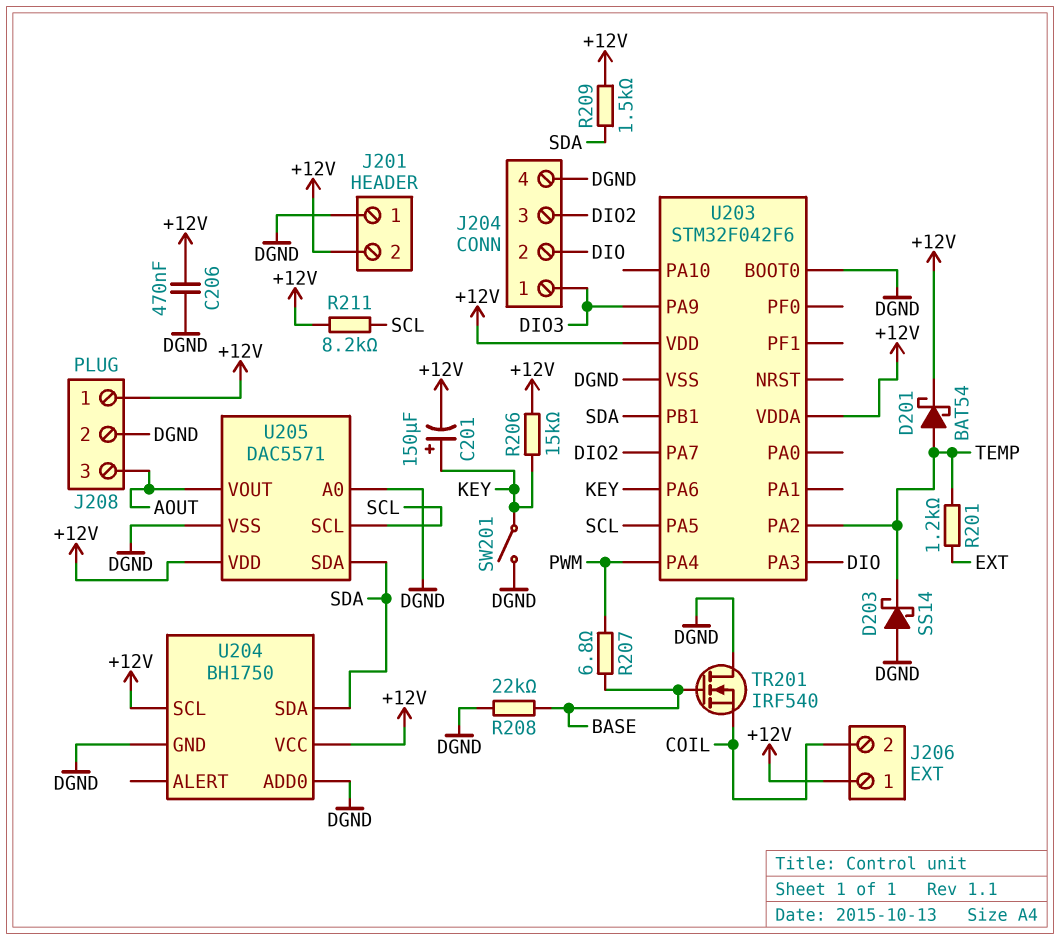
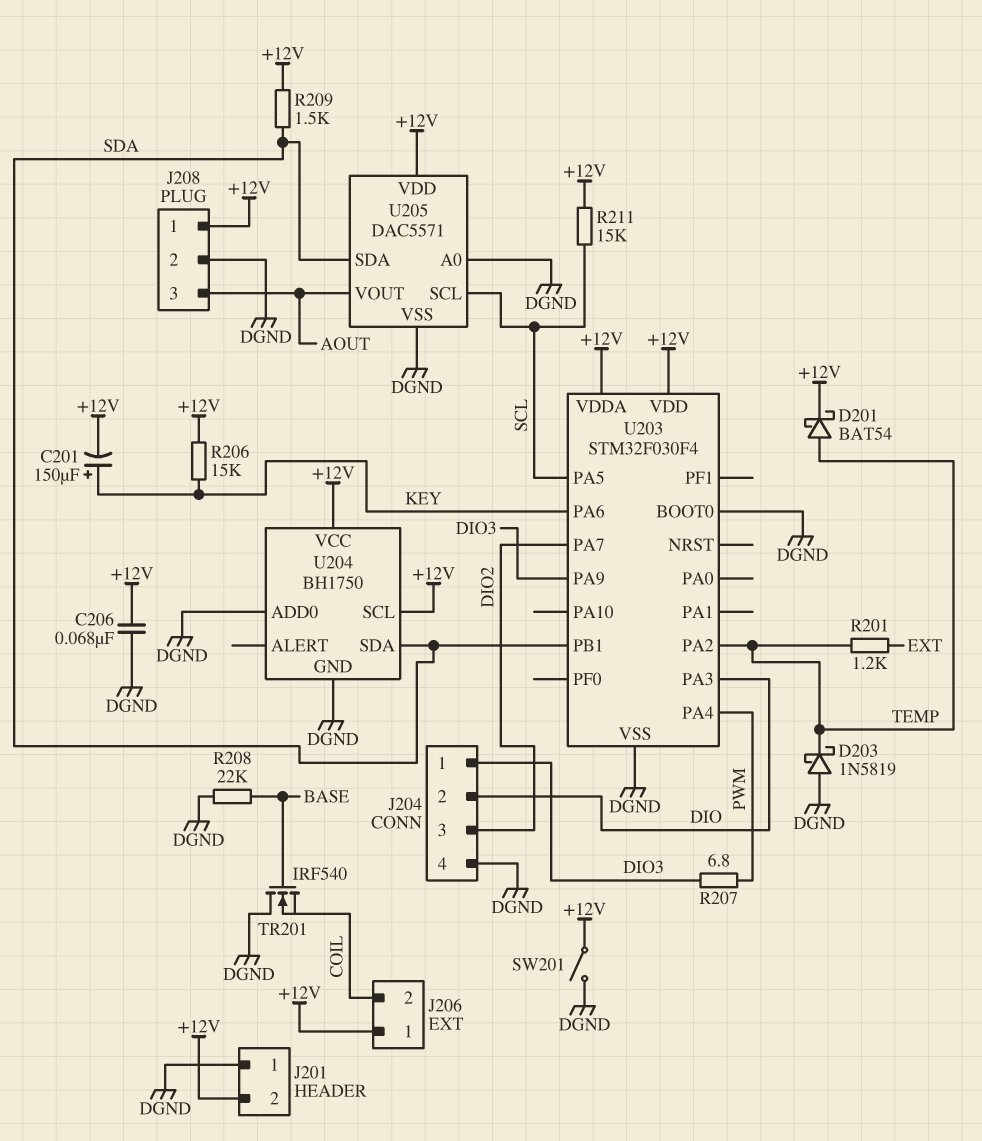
C206: 470nF (+12V, DGND) -> 68nF (+12V, DGND)
D203: schottky SS14 (A DGND, K TEMP) -> schottky 1N5819 (A DGND, K TEMP)
R207: 6.8 (BASE, PWM) -> 6.8 (DIO3, PWM)
R211: 8.2k (+12V, SCL) -> 15k (+12V, SCL)
SW201: switch (DGND, KEY) -> switch (+12V, DGND)
U203: STM32F042F6 -> STM32F030F4

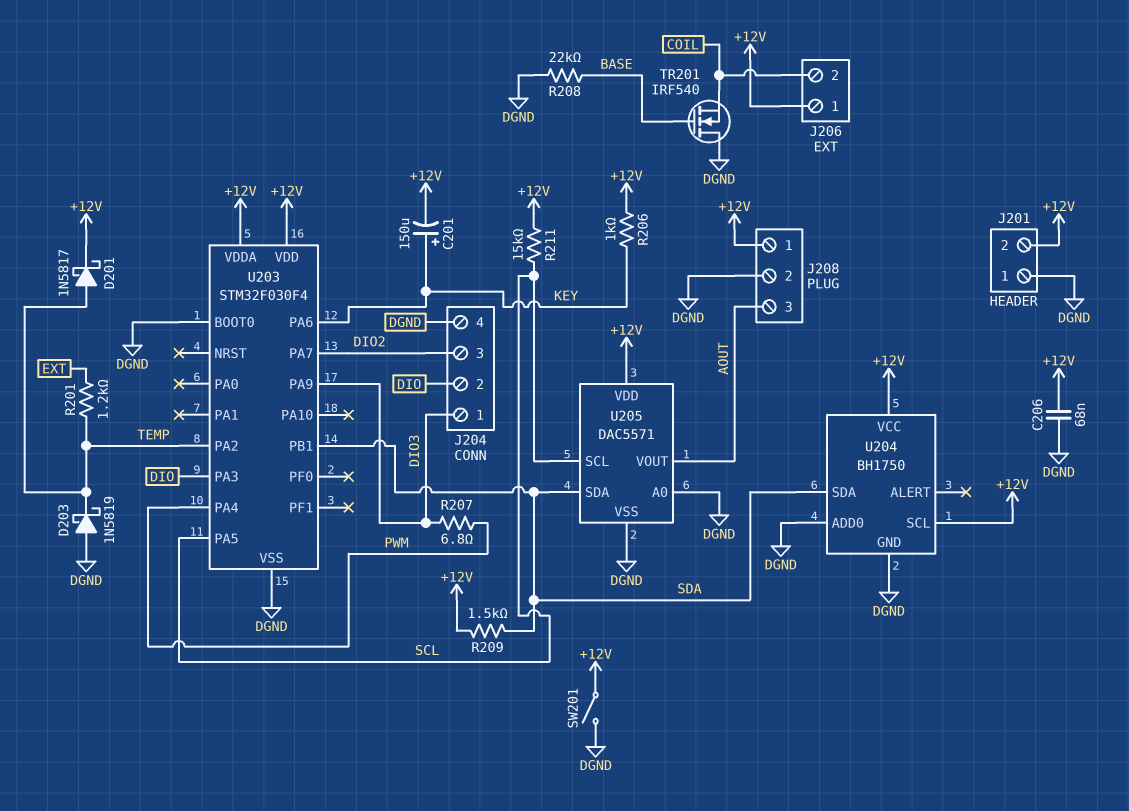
D201: schottky BAT54 (A TEMP, K +12V) -> schottky 1N5817 (A TEMP, K +12V)
R206: 15k (+12V, KEY) -> 1k (+12V, KEY)

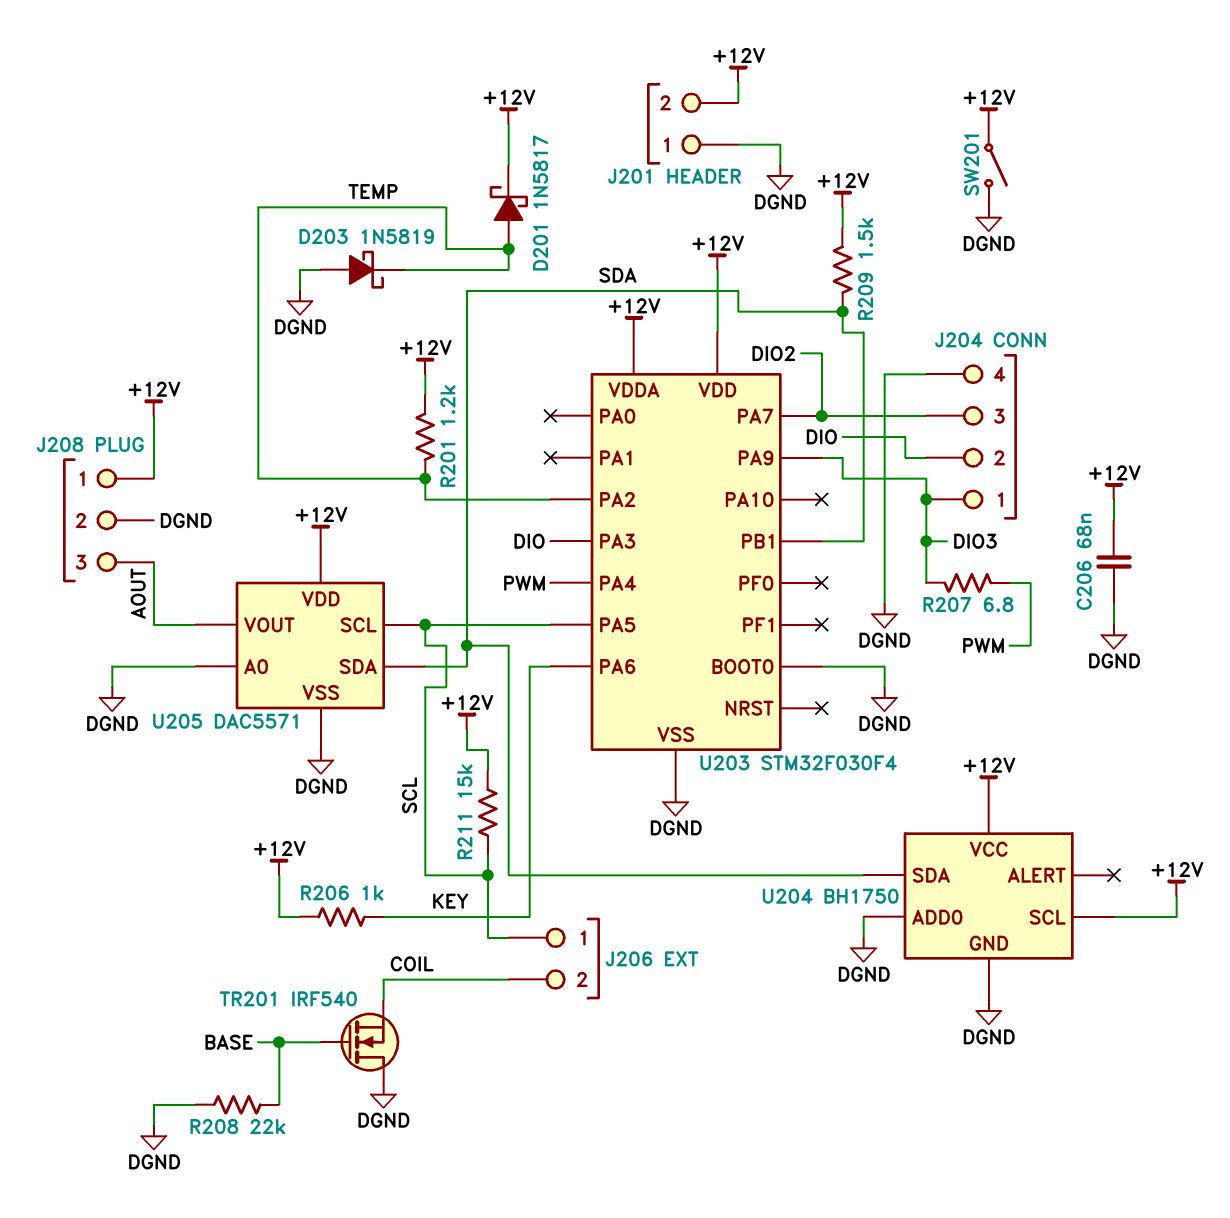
C201: 150uF (plus KEY, minus +12V) -> none
J206 pin 1: +12V -> SCL
R201: 1.2k (EXT, TEMP) -> 1.2k (+12V, TEMP)

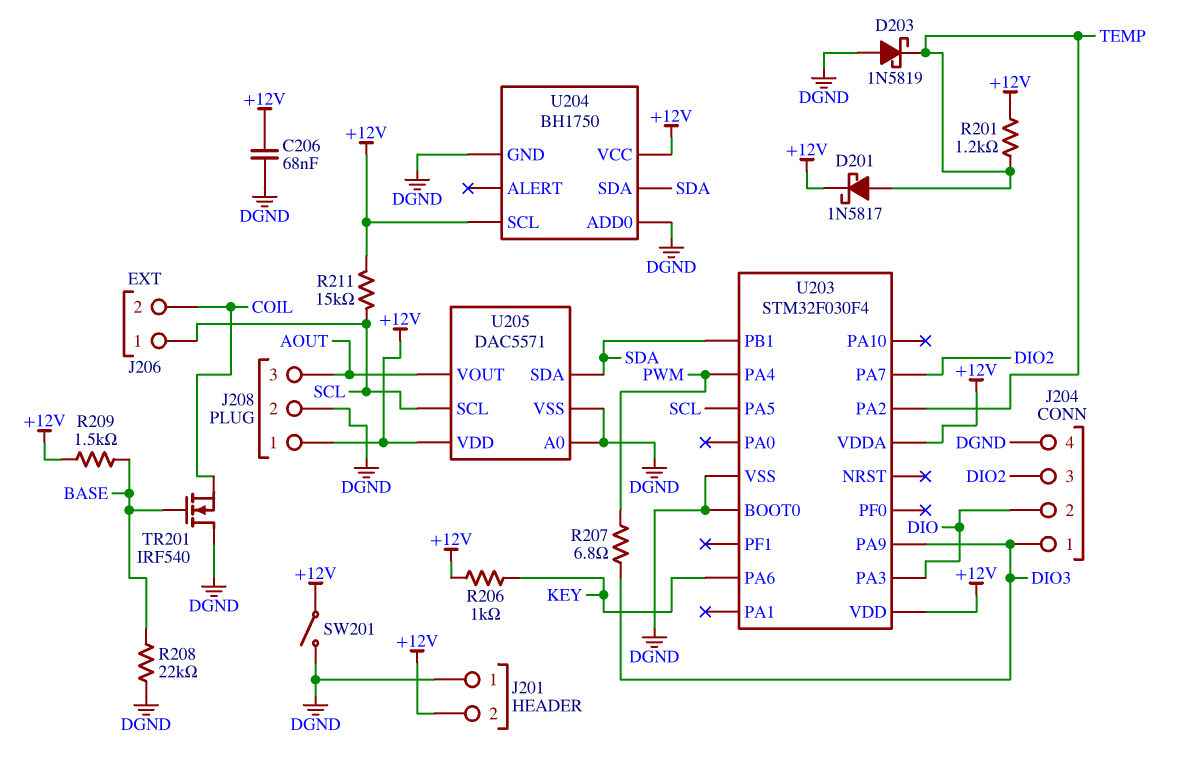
R209: 1.5k (+12V, SDA) -> 1.5k (+12V, BASE)

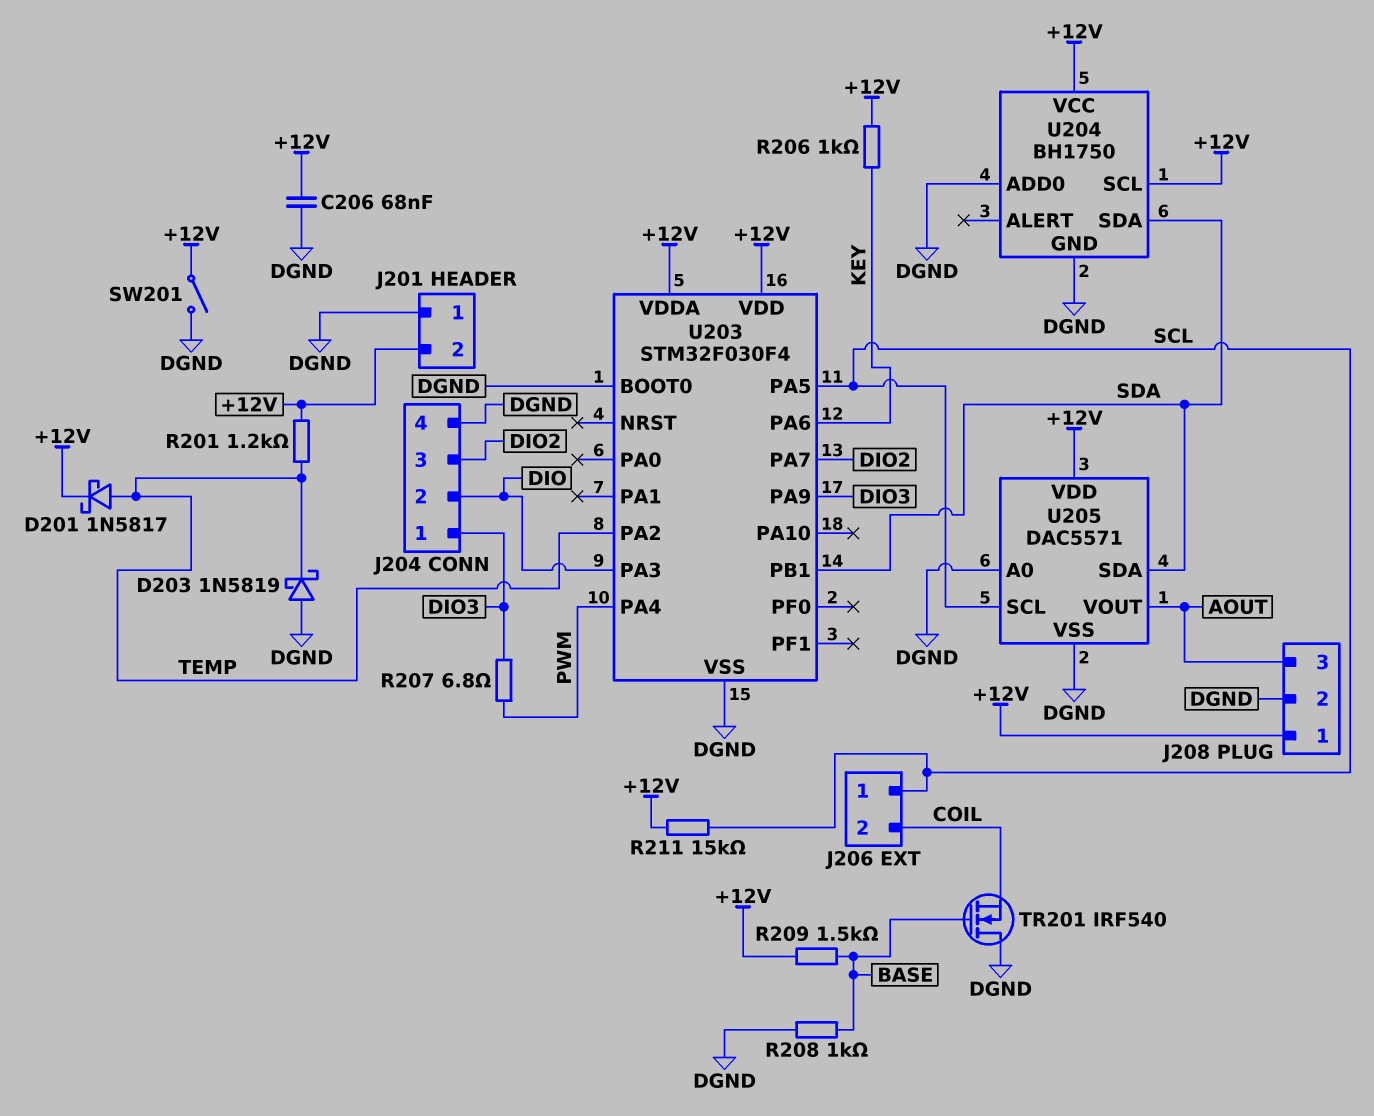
R208: 22k (BASE, DGND) -> 1k (BASE, DGND)

